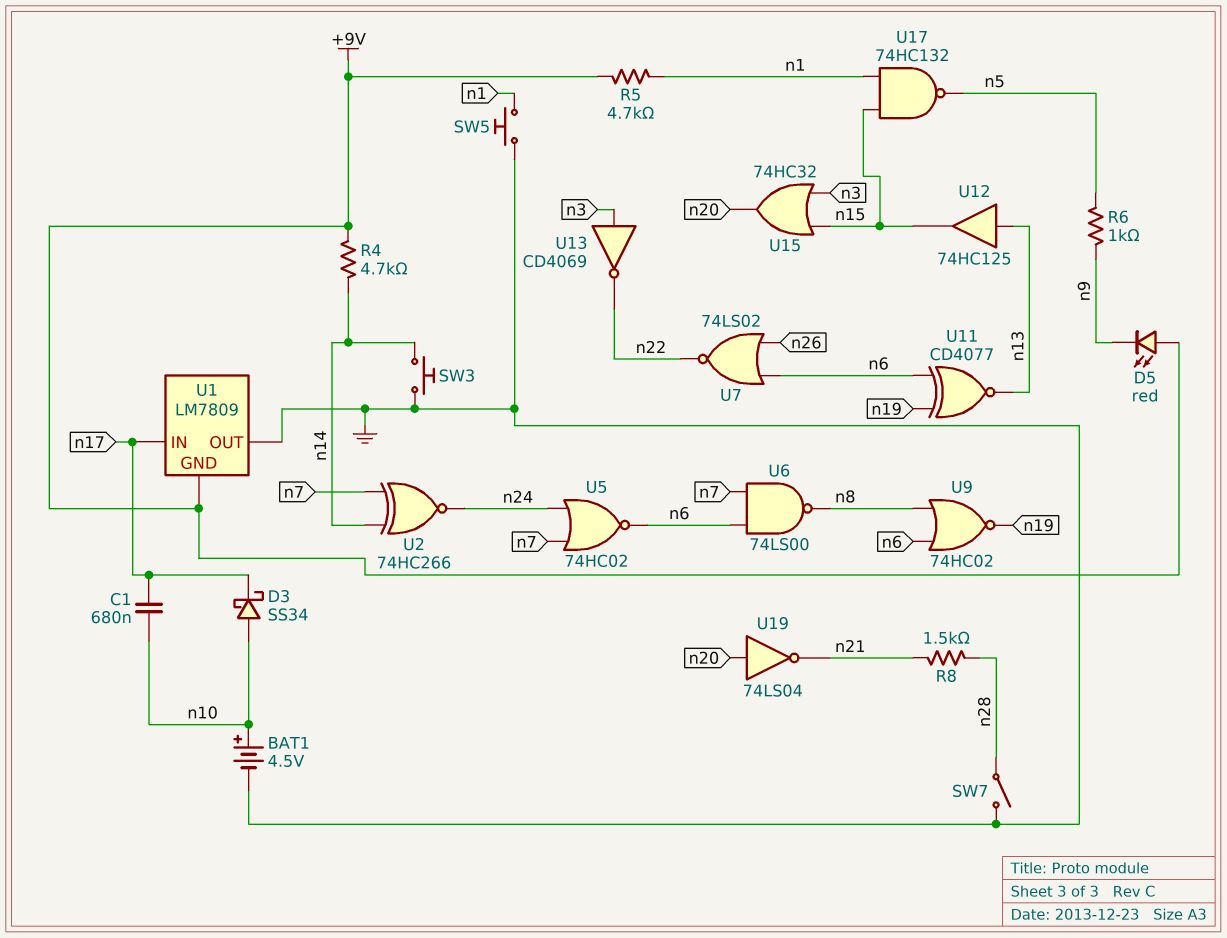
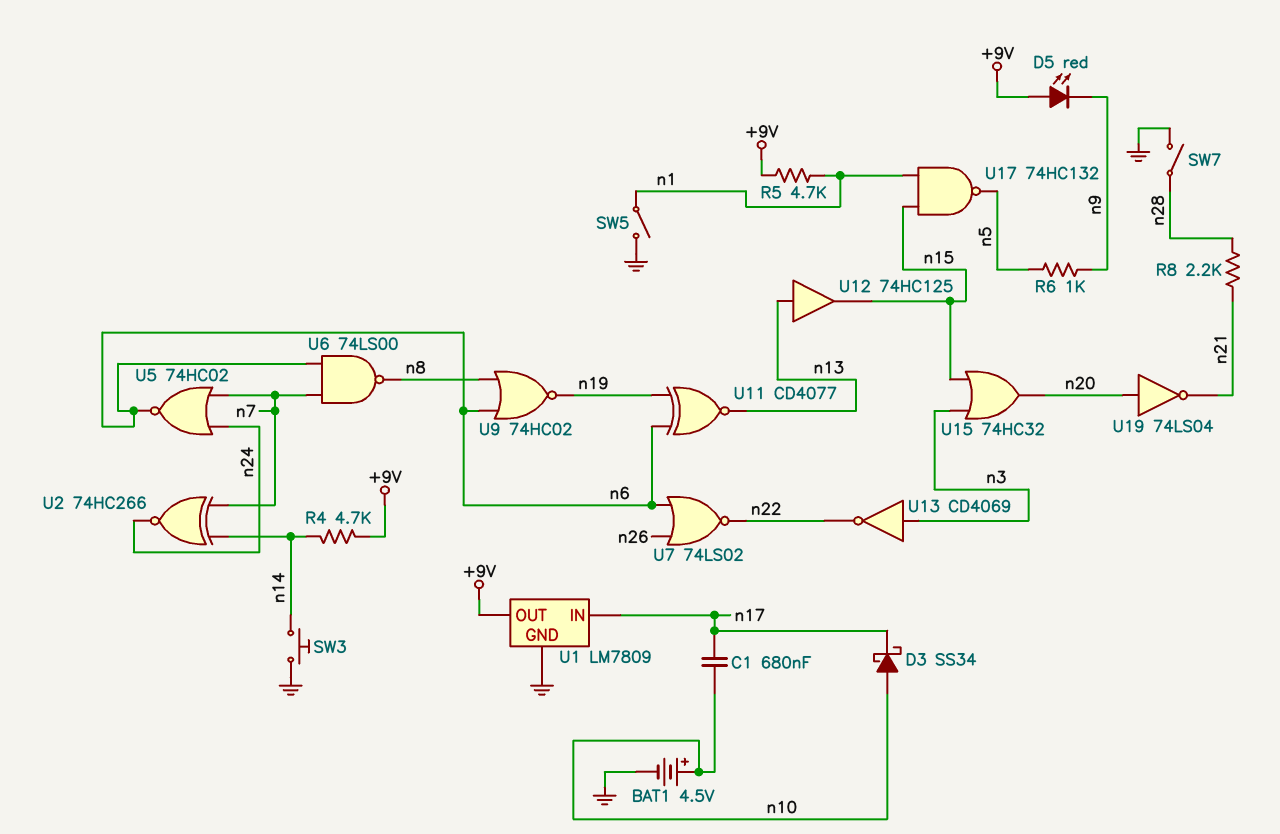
R8: 1.5k (n21, n28) -> 2.2k (n21, n28)
SW5: button (GND, n1) -> switch (GND, n1)
U1 pin GND: +9V -> GND
U1 pin OUT: GND -> +9V

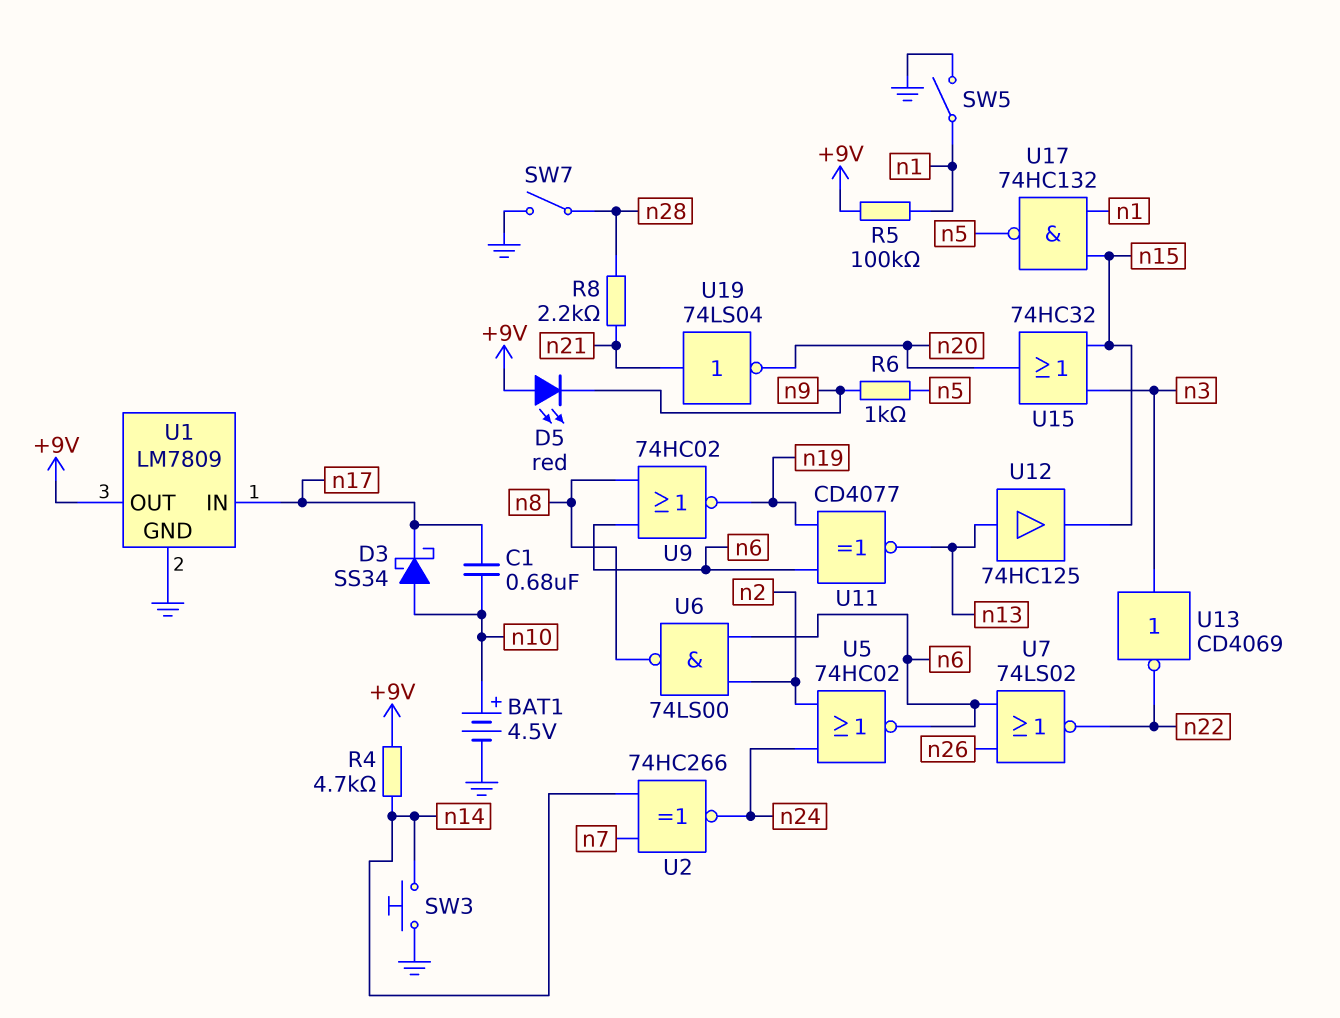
R5: 4.7k (+9V, n1) -> 100k (+9V, n1)
U5: NOR 74HC02 (in n7, in n24, out n6) -> NOR 74HC02 (in n2, in n24, out n6)
U6: NAND 74LS00 (in n6, in n7, out n8) -> NAND 74LS00 (in n2, in n6, out n8)
U19: NOT 74LS04 (in n20, out n21) -> NOT 74LS04 (in n21, out n20)

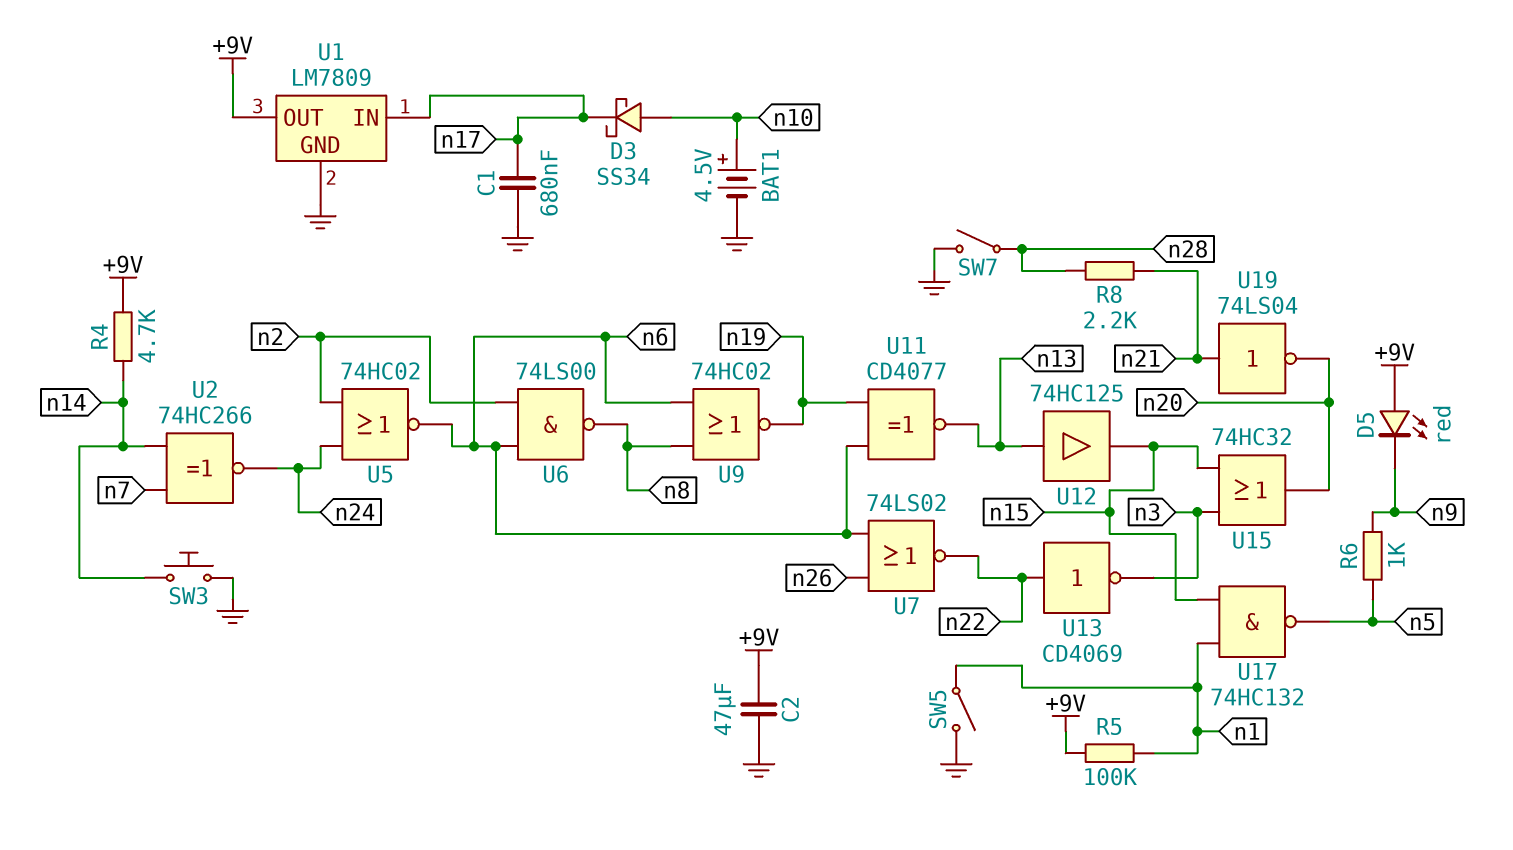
C1: 680nF (n10, n17) -> 680nF (GND, n17)
C2: none -> 47uF (+9V, GND)
U13: NOT CD4069 (in n3, out n22) -> NOT CD4069 (in n22, out n3)

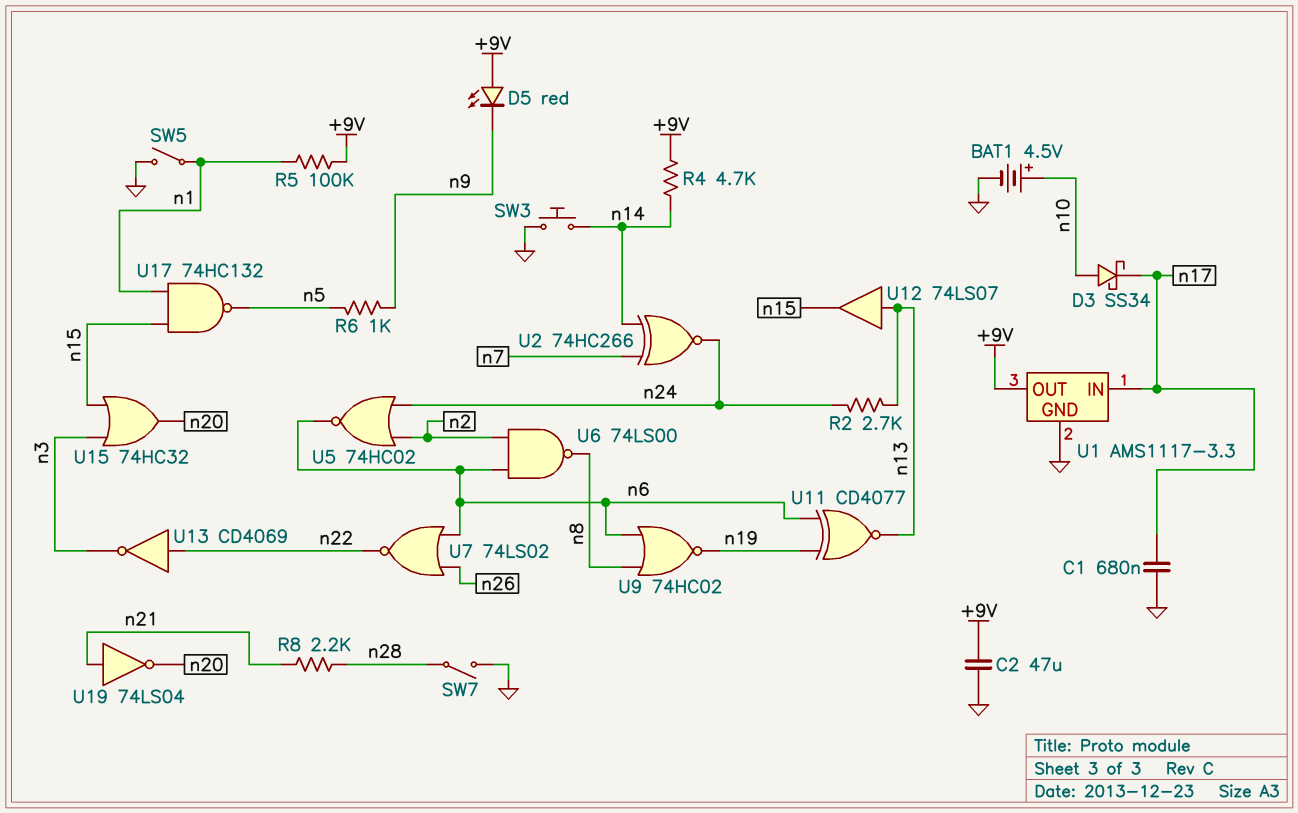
R2: none -> 2.7k (n13, n24)
U1: LM7809 -> AMS1117-3.3
U12: buffer 74HC125 (in n13, out n15) -> buffer 74LS07 (in n13, out n15)

